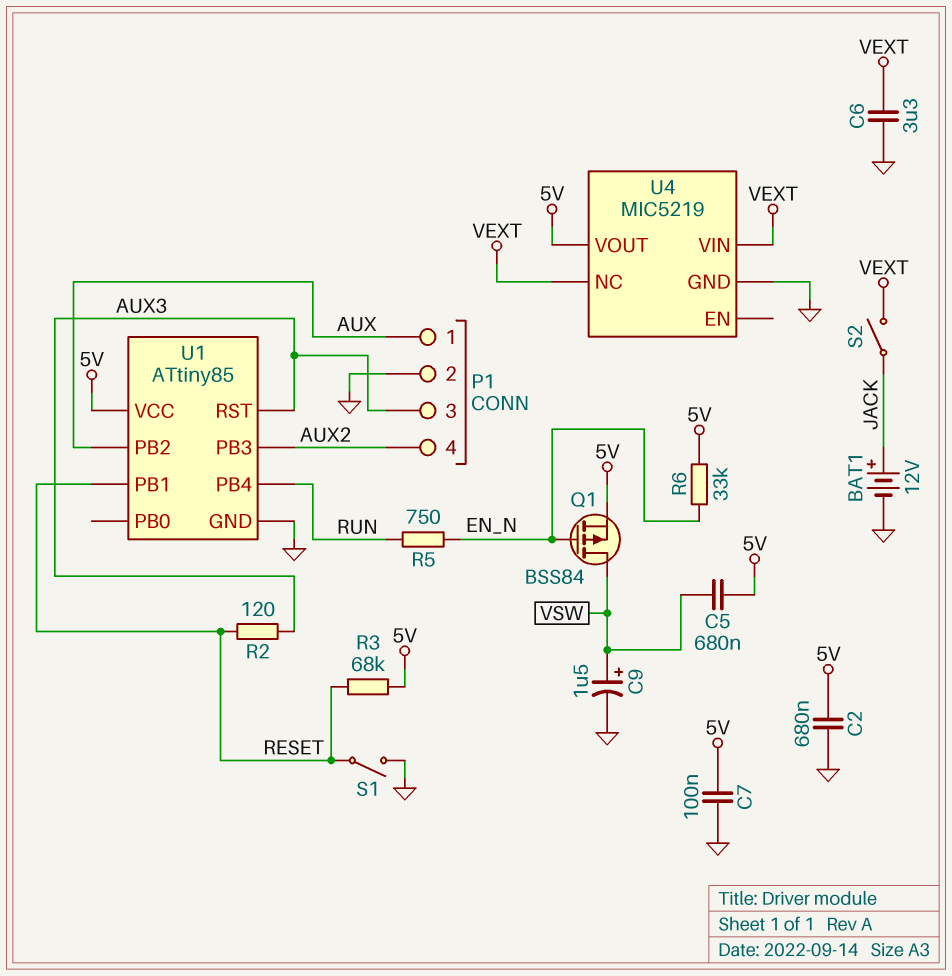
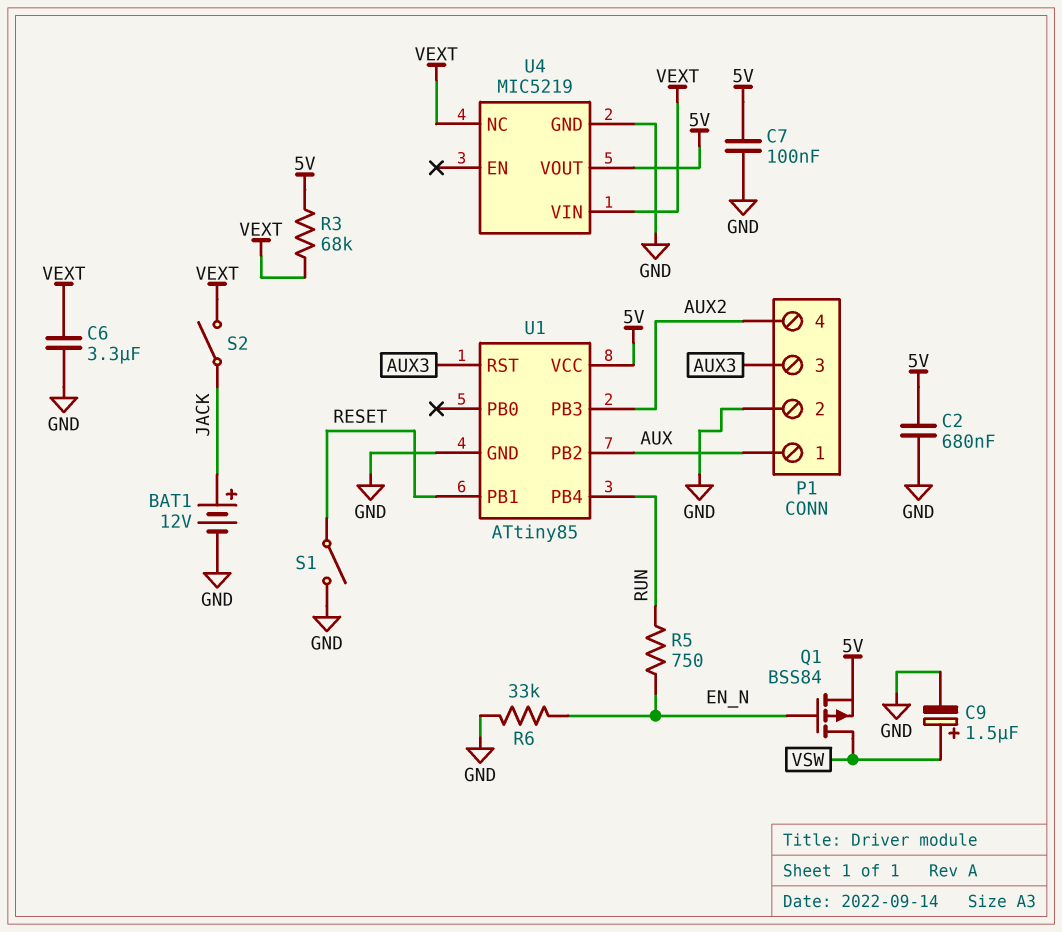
C5: 680nF (5V, VSW) -> none
R2: 120 (AUX3, RESET) -> none
R3: 68k (5V, RESET) -> 68k (5V, VEXT)
R6: 33k (5V, EN_N) -> 33k (EN_N, GND)

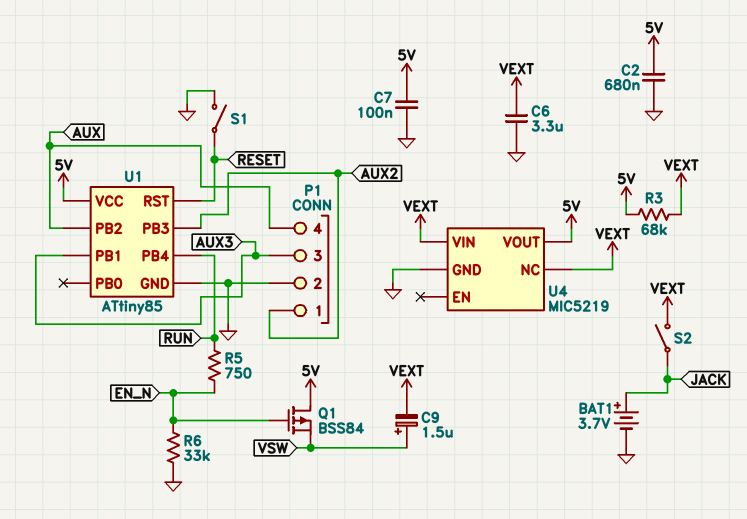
BAT1: 12V (plus JACK, minus GND) -> 3.7V (plus JACK, minus GND)
C9: 1.5uF (plus VSW, minus GND) -> 1.5uF (plus VSW, minus VEXT)
P1 pin 1: AUX -> AUX2
P1 pin 4: AUX2 -> AUX
Q1: PMOS BSS84 (G EN_N, D VSW, S 5V) -> PMOS BSS84 (G EN_N, D 5V, S VSW)
U1 pin PB1: RESET -> AUX3
U1 pin RST: AUX3 -> RESET

